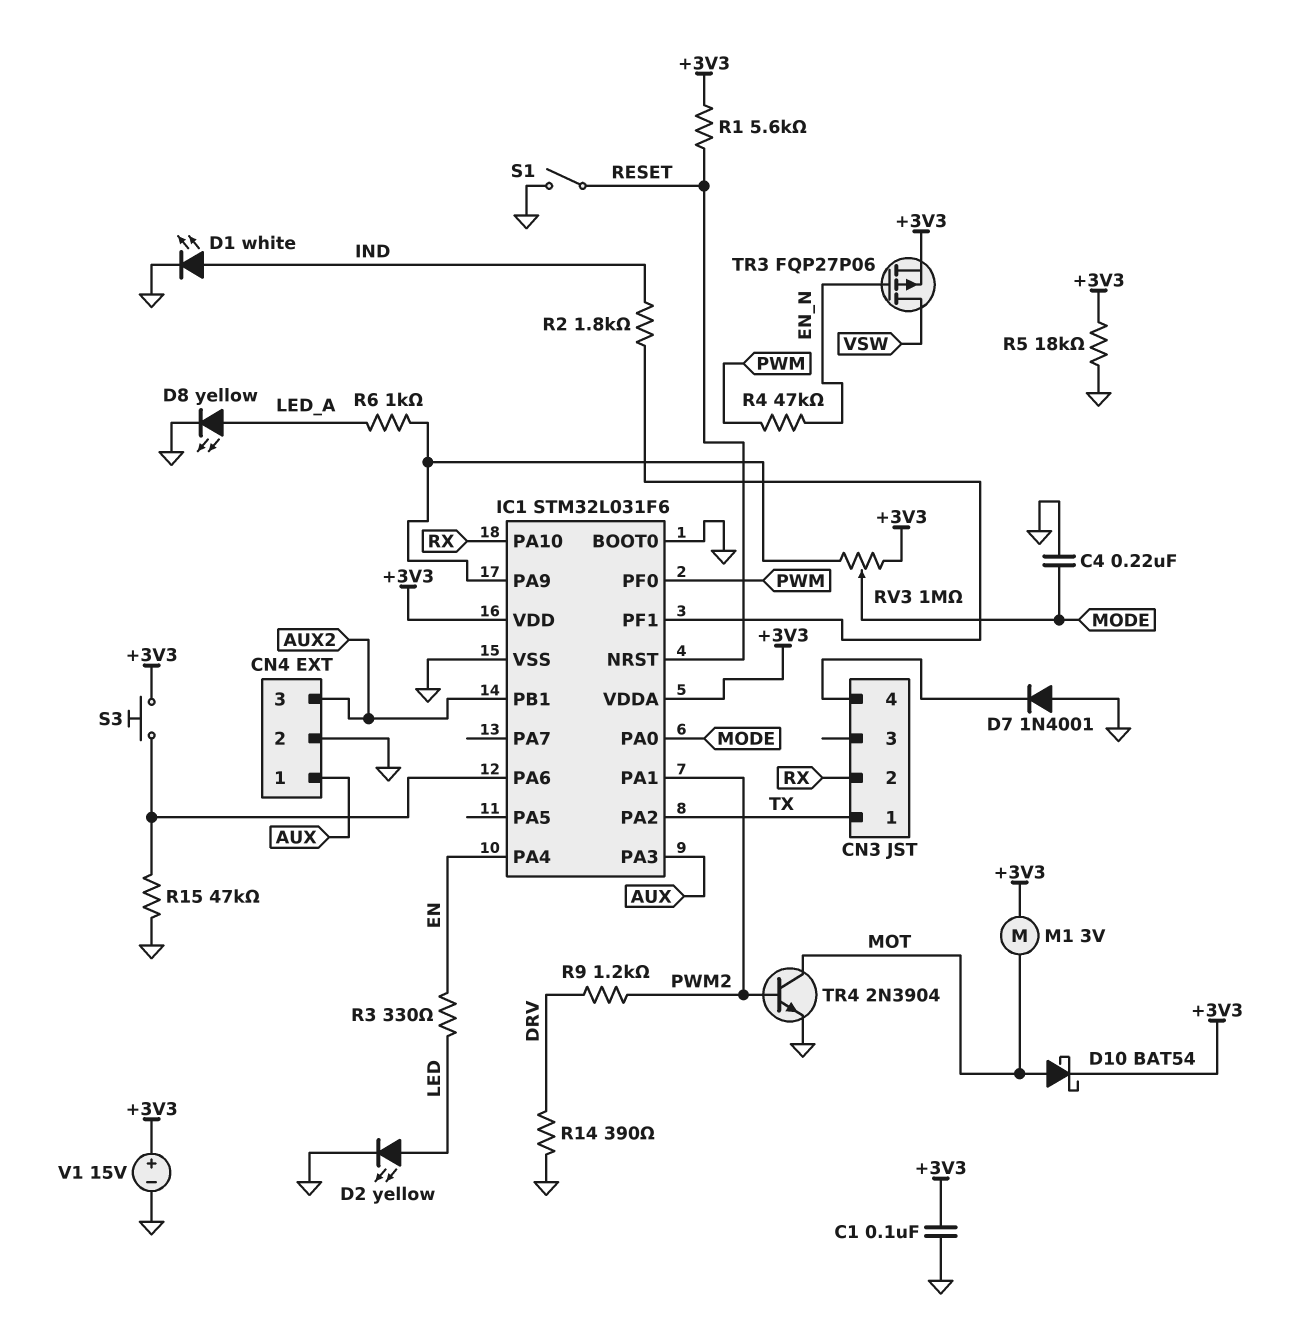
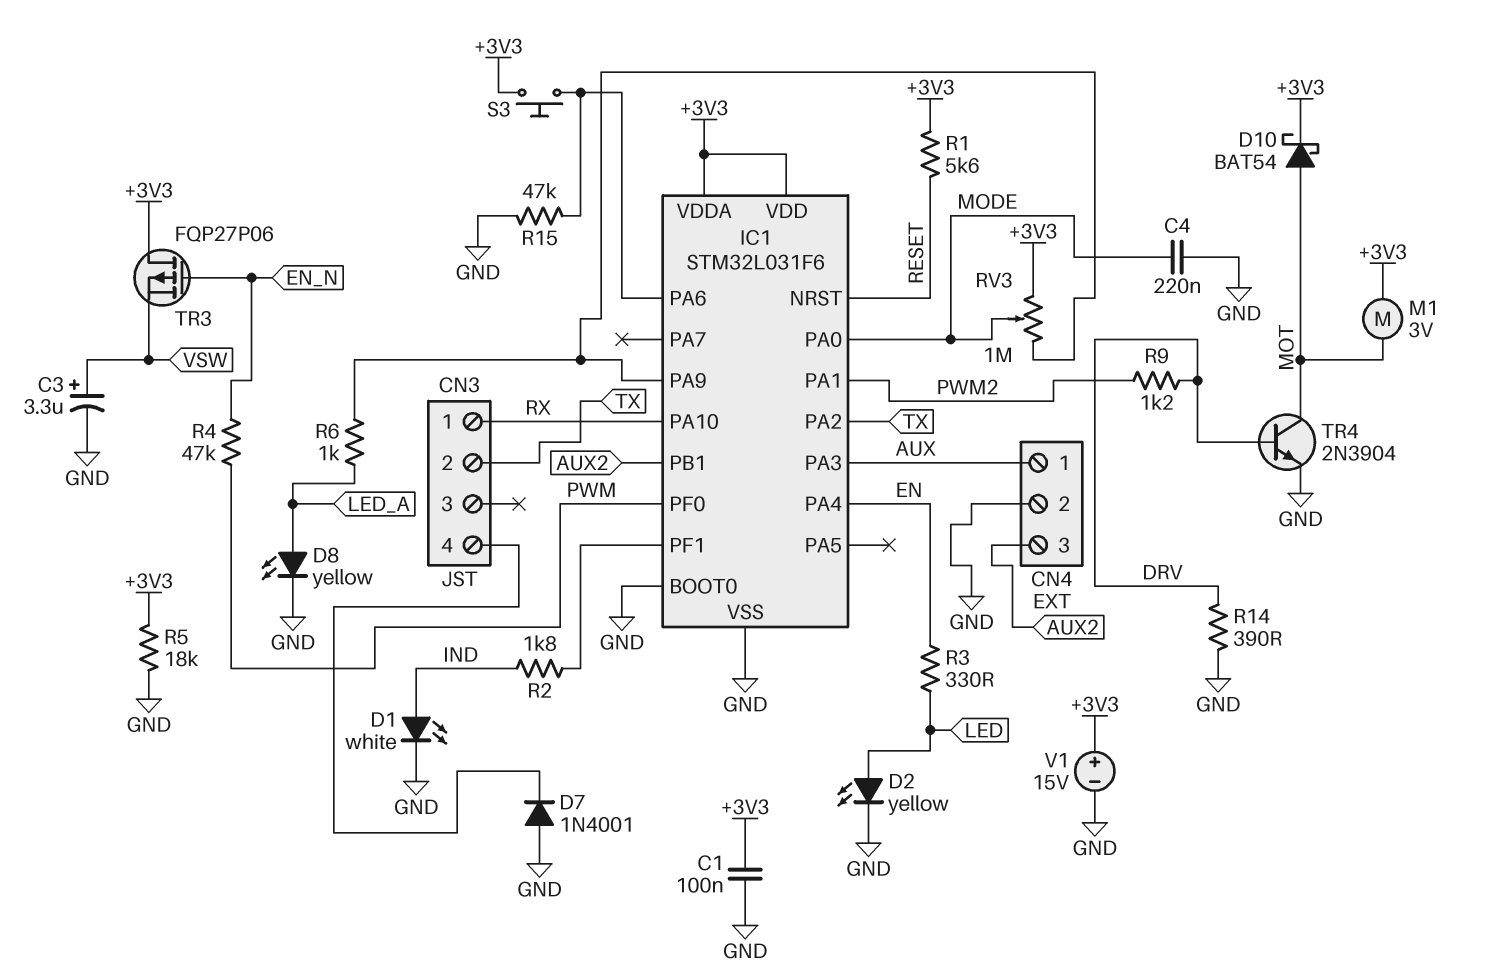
C3: none -> 3.3uF (plus VSW, minus GND)
CN3 pin 1: TX -> RX
CN3 pin 2: RX -> TX
S1: switch (GND, RESET) -> none
TR3: PMOS FQP27P06 (G EN_N, D VSW, S +3V3) -> PMOS FQP27P06 (G EN_N, D +3V3, S VSW)
TR4: NPN 2N3904 (B PWM2, C MOT, E GND) -> NPN 2N3904 (B DRV, C MOT, E GND)

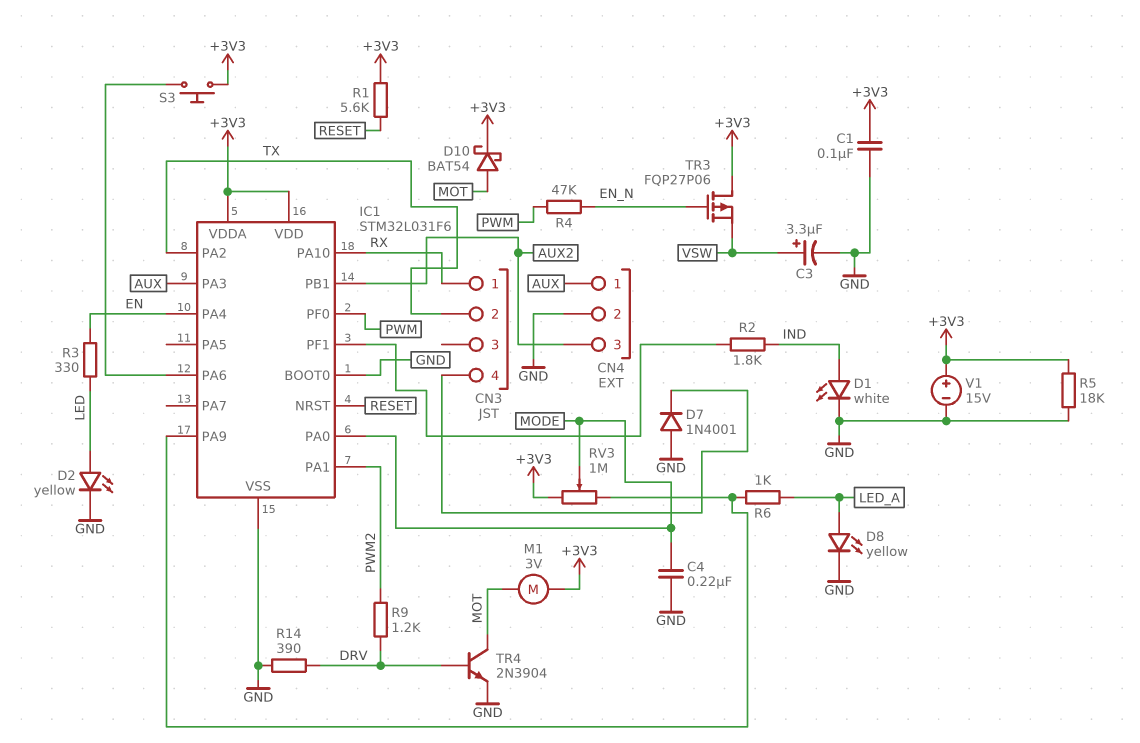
R15: 47k (GND, IC1/PA6) -> none

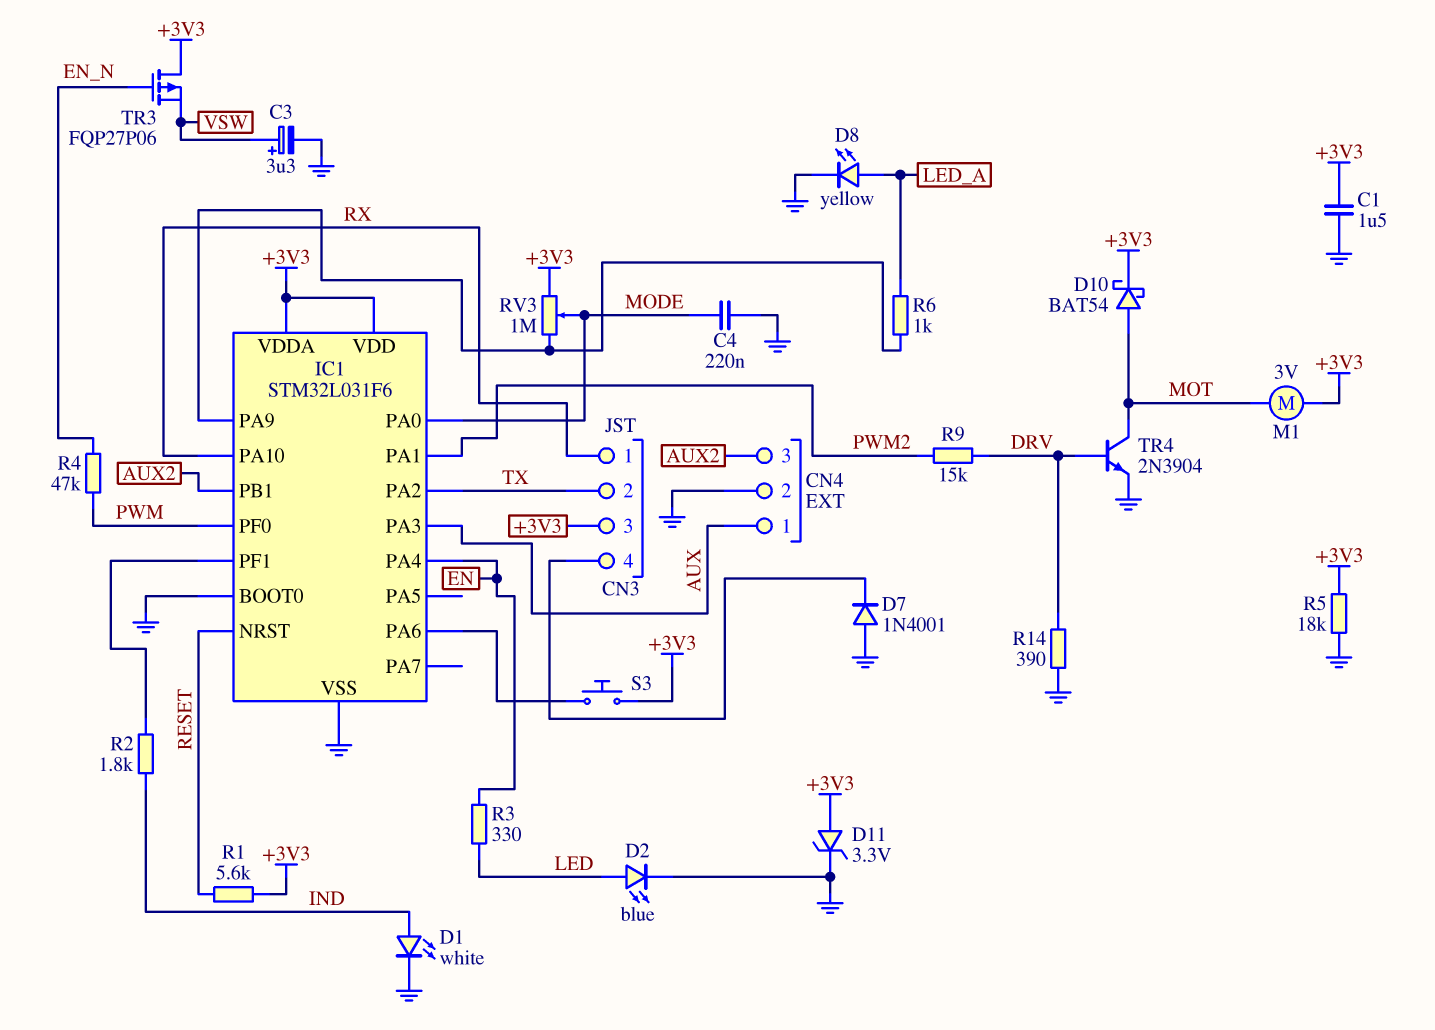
C1: 100nF (+3V3, GND) -> 1.5uF (+3V3, GND)
CN3 pin 3: none -> +3V3
D2: LED yellow (A LED, K GND) -> LED blue (A LED, K GND)
D11: none -> zener 3.3V (A +3V3, K GND)
R9: 1.2k (DRV, PWM2) -> 15k (DRV, PWM2)
V1: 15V (plus +3V3, minus GND) -> none

